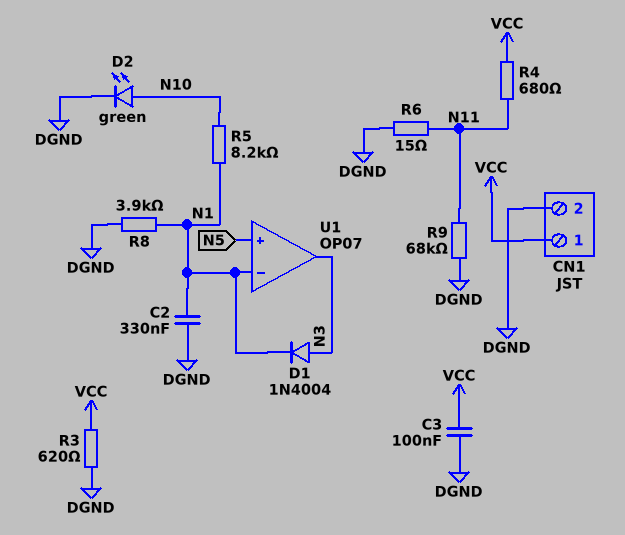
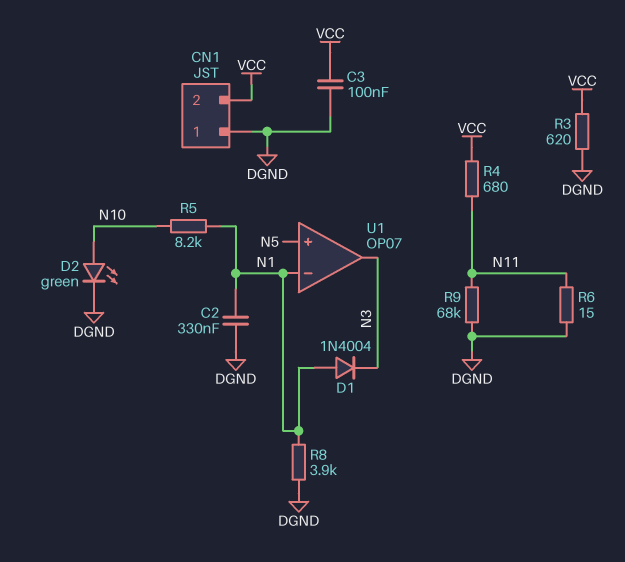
CN1 pin 1: VCC -> DGND
CN1 pin 2: DGND -> VCC
D1: diode 1N4004 (A N3, K N1) -> diode 1N4004 (A N1, K N3)

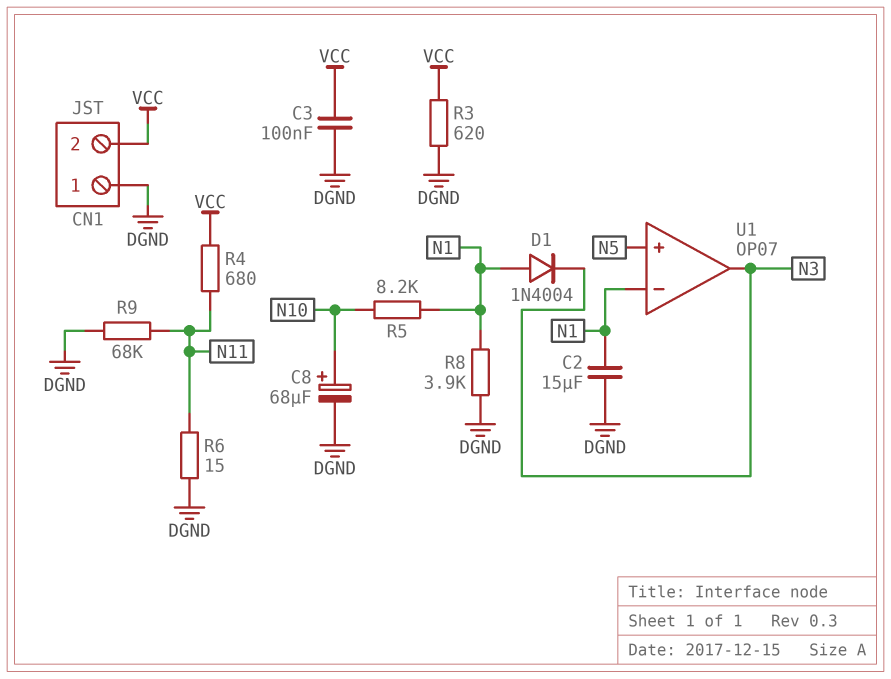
C2: 330nF (DGND, N1) -> 15uF (DGND, N1)
C8: none -> 68uF (plus N10, minus DGND)
D2: LED green (A N10, K DGND) -> none

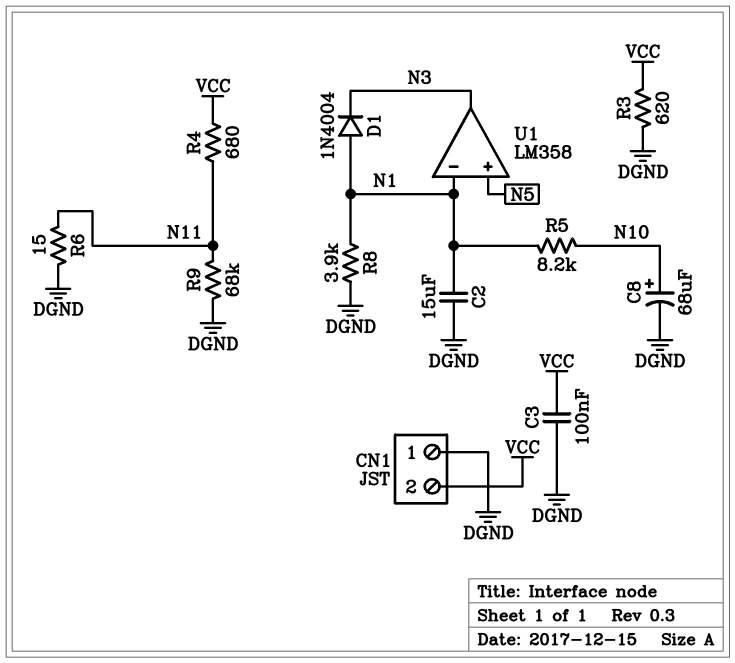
U1: OP07 -> LM358

